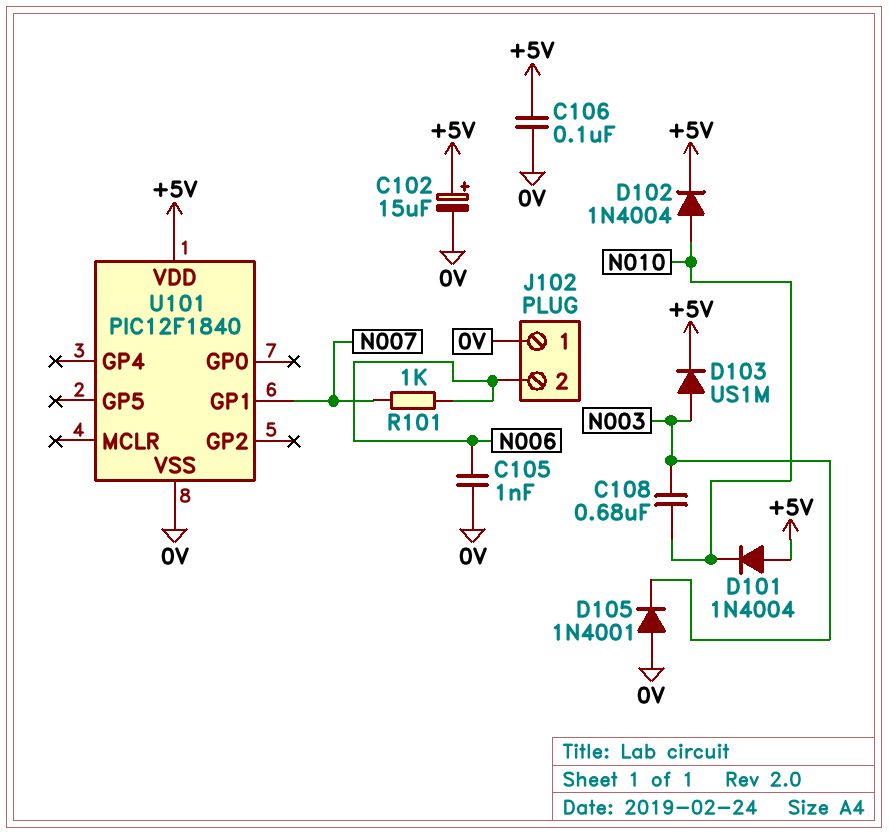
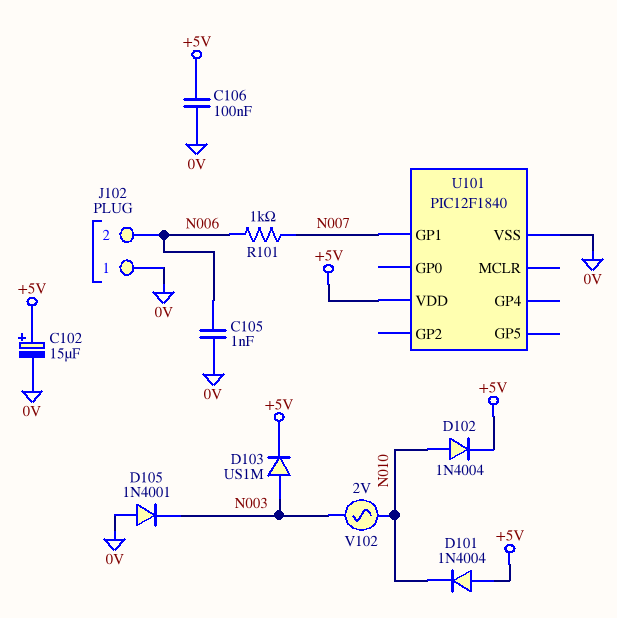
C108: 680nF (N003, N010) -> none
V102: none -> AC 2V (N003, N010)

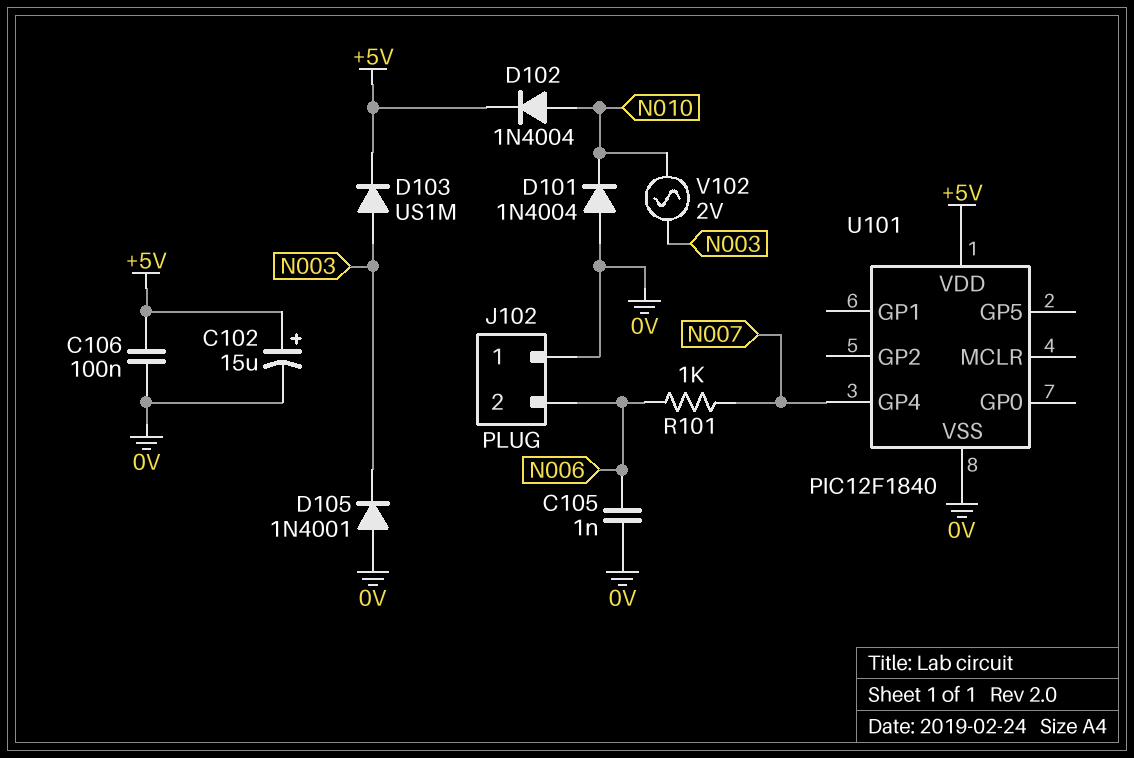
D101: diode 1N4004 (A +5V, K N010) -> diode 1N4004 (A 0V, K N010)
U101 pin GP1: N007 -> none
U101 pin GP4: none -> N007

